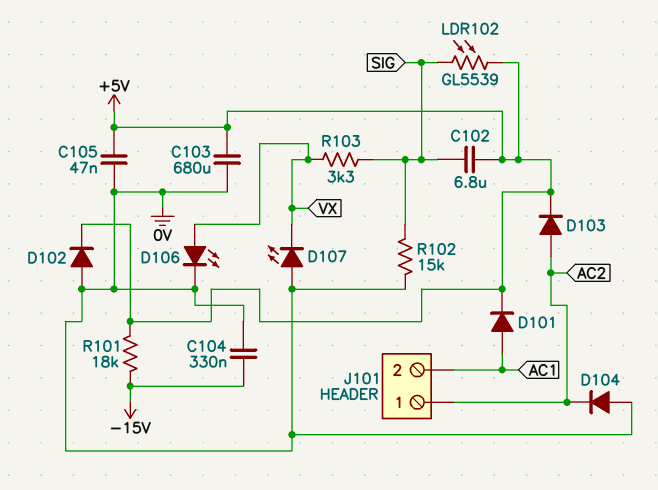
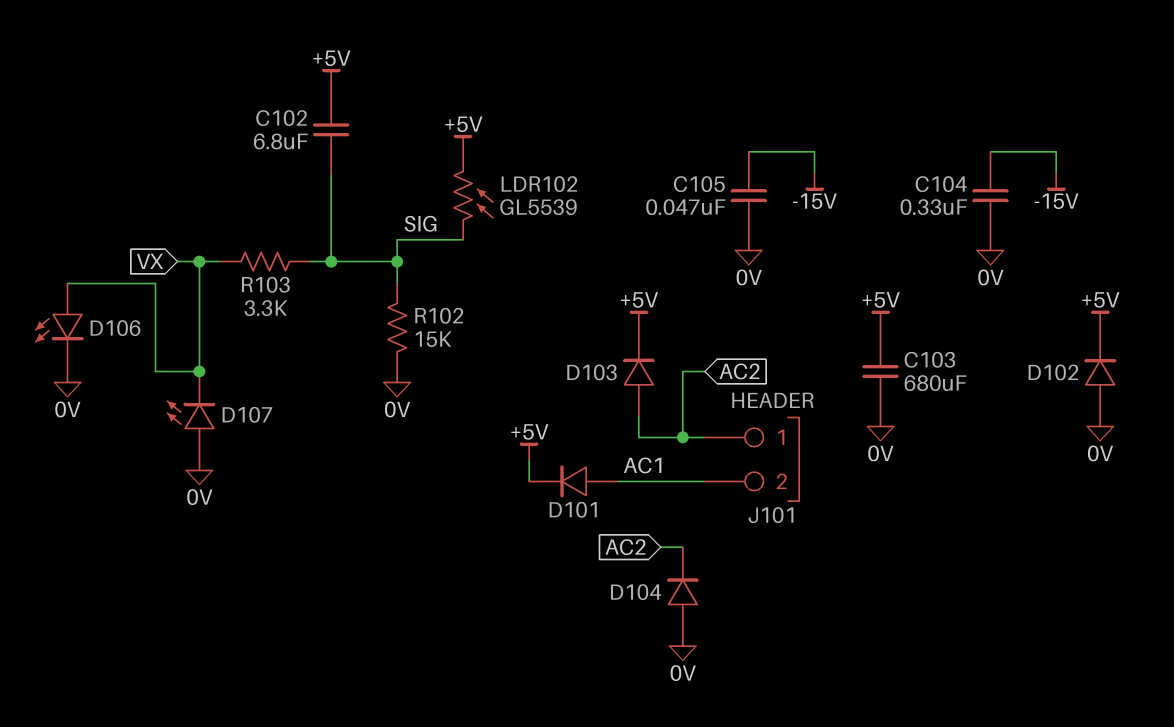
C105: 47nF (+5V, 0V) -> 47nF (-15V, 0V)
R101: 18k (+5V, -15V) -> none

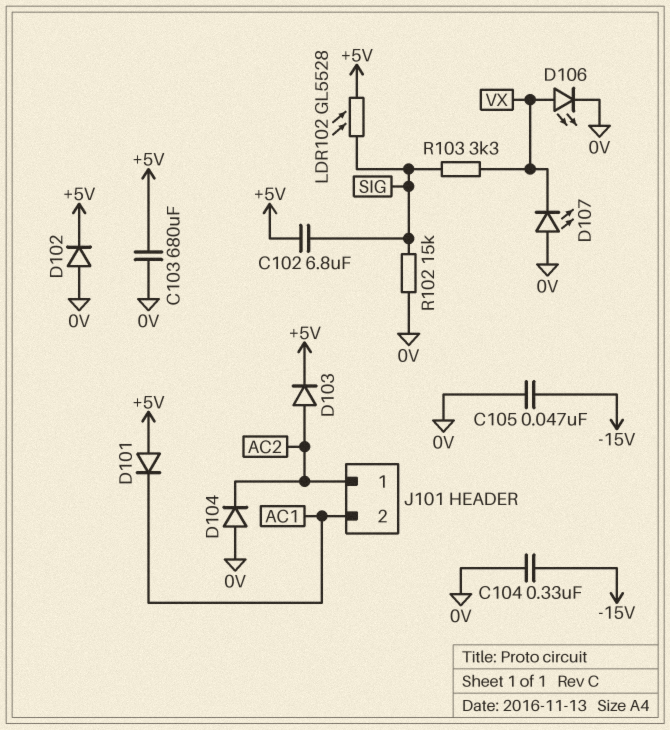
D101: diode (A AC1, K +5V) -> diode (A +5V, K AC1)
LDR102: GL5539 (+5V, SIG) -> GL5528 (+5V, SIG)

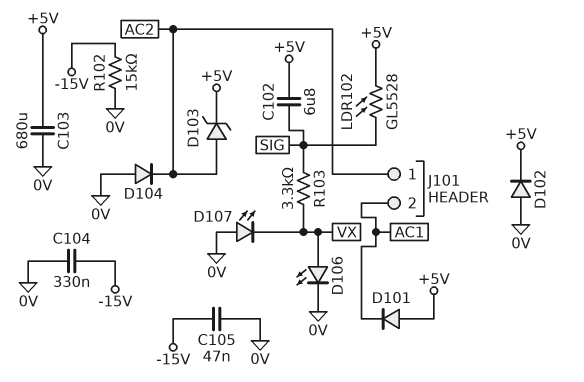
D103: diode (A AC2, K +5V) -> zener (A AC2, K +5V)
R102: 15k (0V, SIG) -> 15k (-15V, 0V)

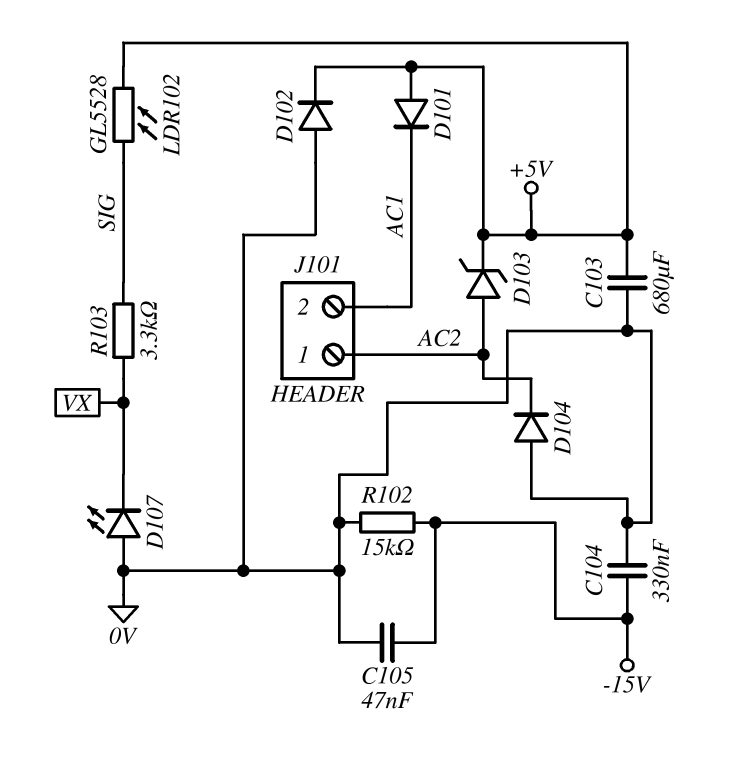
C102: 6.8uF (+5V, SIG) -> none
D106: LED (A VX, K 0V) -> none

